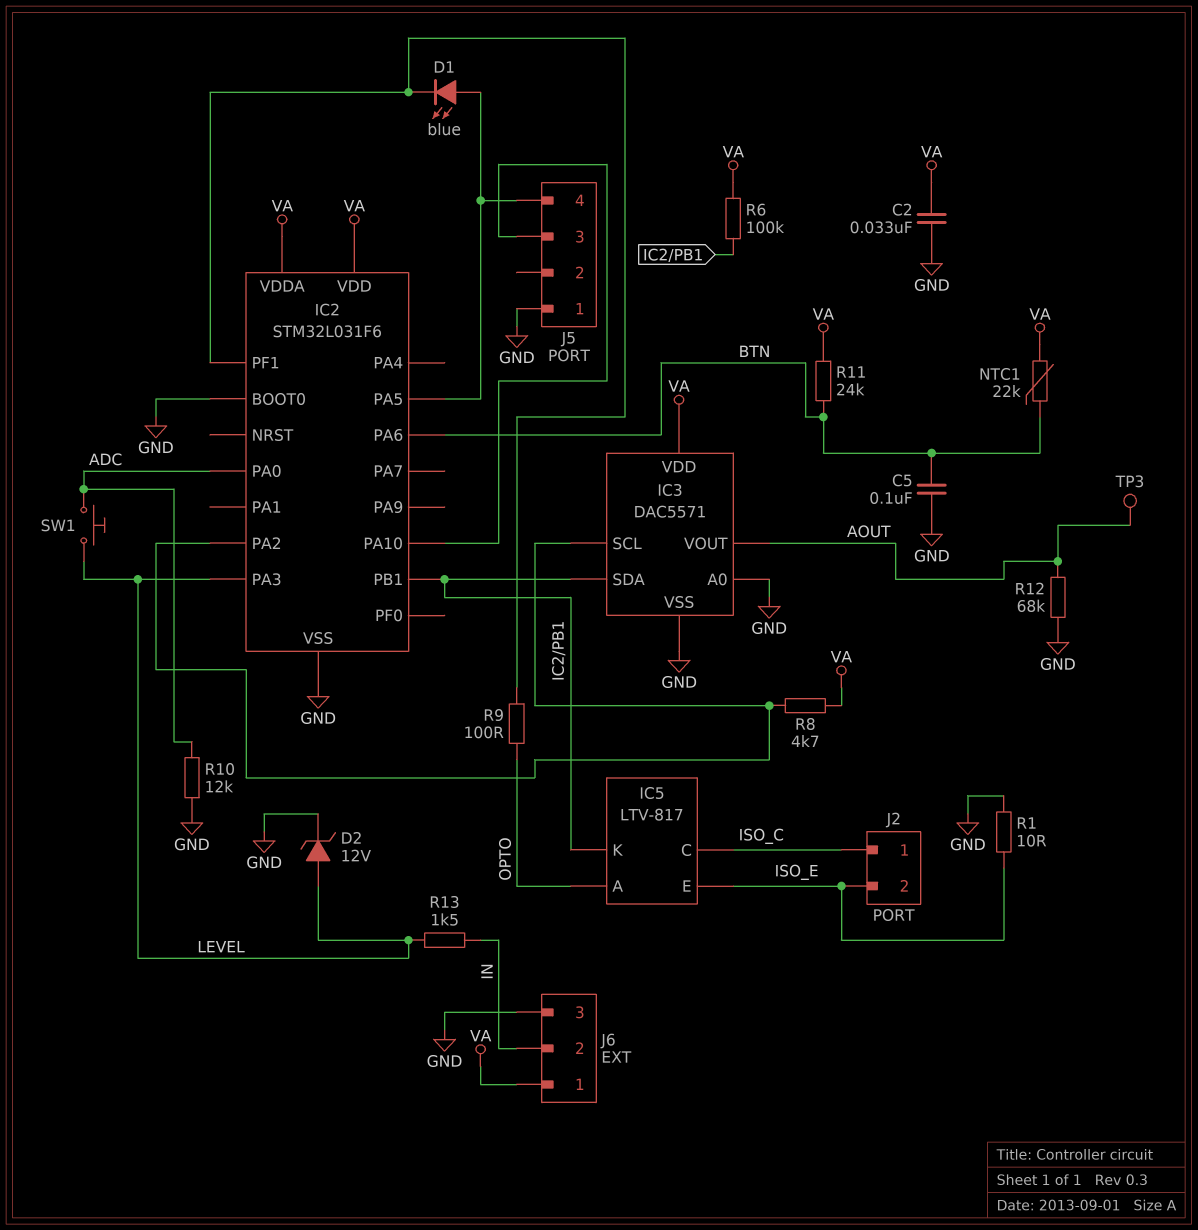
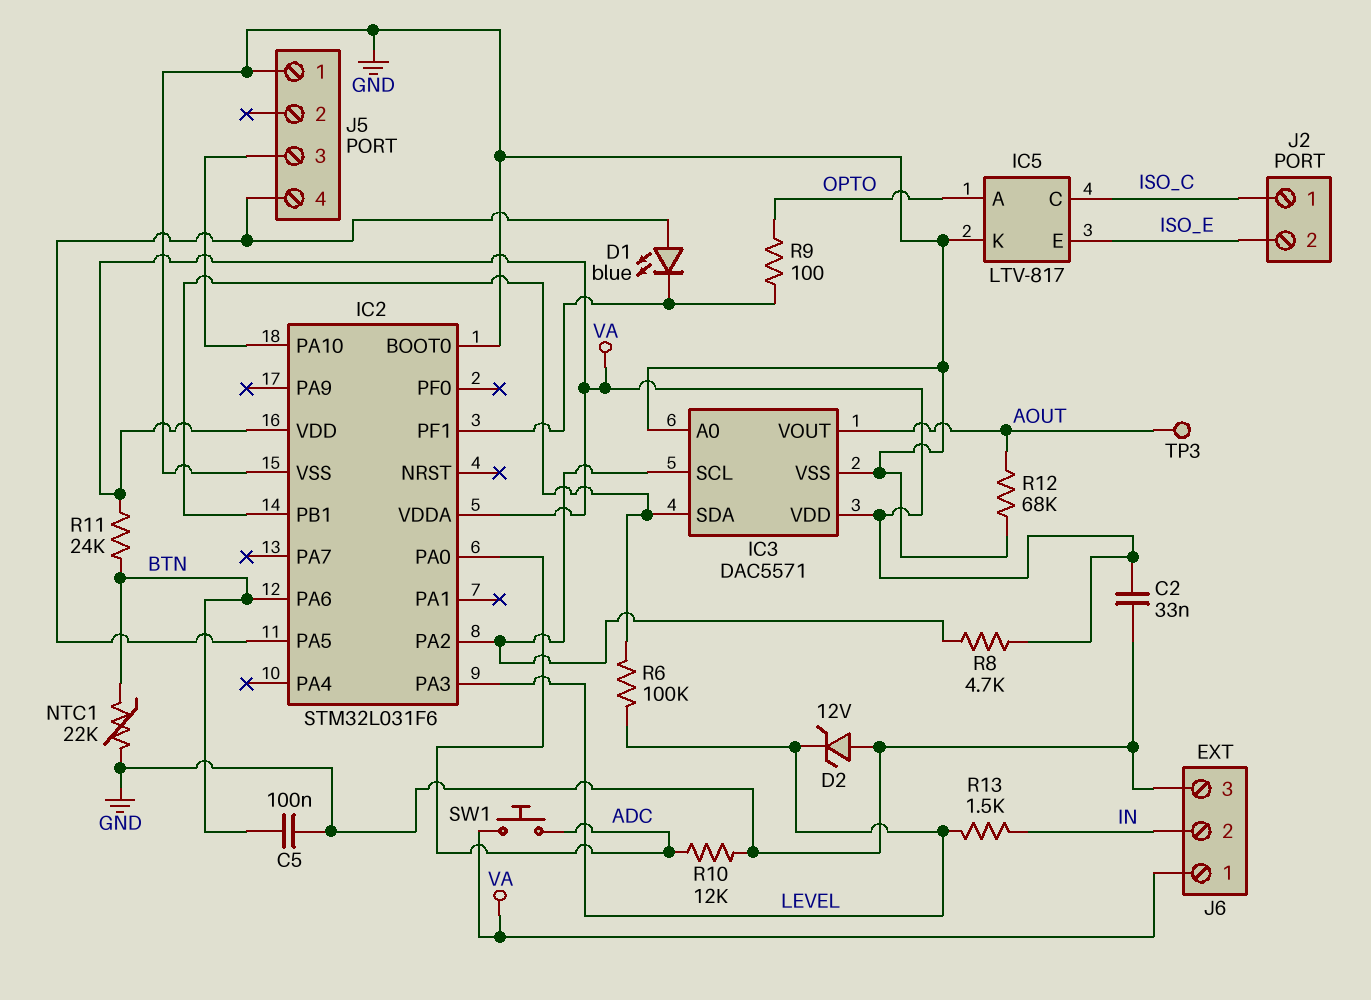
D2: zener 12V (A LEVEL, K GND) -> zener 12V (A GND, K LEVEL)
IC5 pin K: IC2/PB1 -> GND
NTC1: 22k (BTN, VA) -> 22k (BTN, GND)
R1: 10 (GND, ISO_E) -> none
R6: 100k (IC2/PB1, VA) -> 100k (IC2/PB1, LEVEL)
SW1: button (ADC, LEVEL) -> button (ADC, VA)

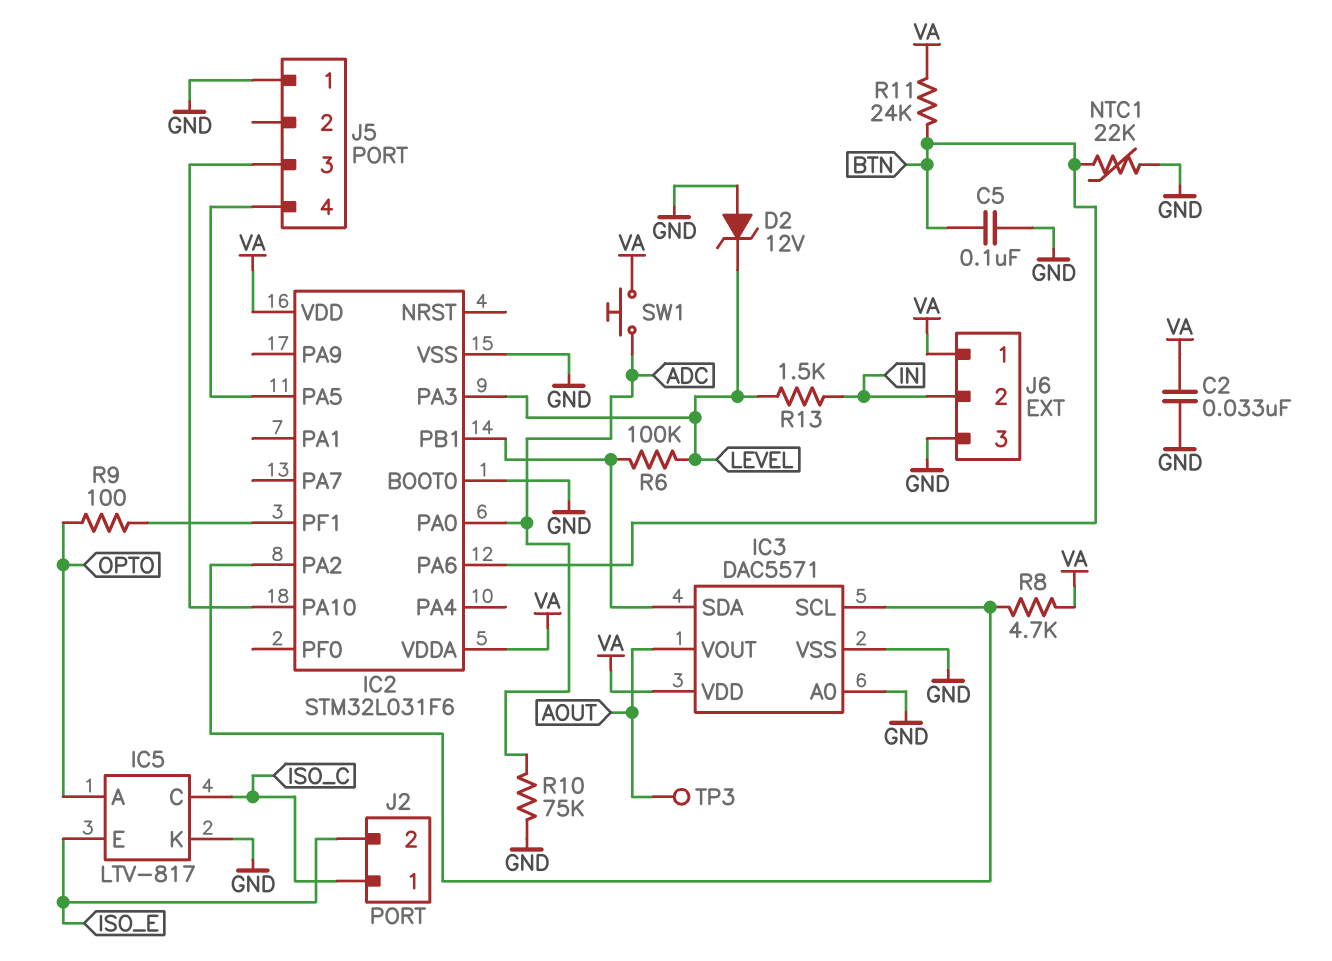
D1: LED blue (A IC2/PA5, K IC2/PF1) -> none
R10: 12k (ADC, GND) -> 75k (ADC, GND)
R12: 68k (AOUT, GND) -> none

